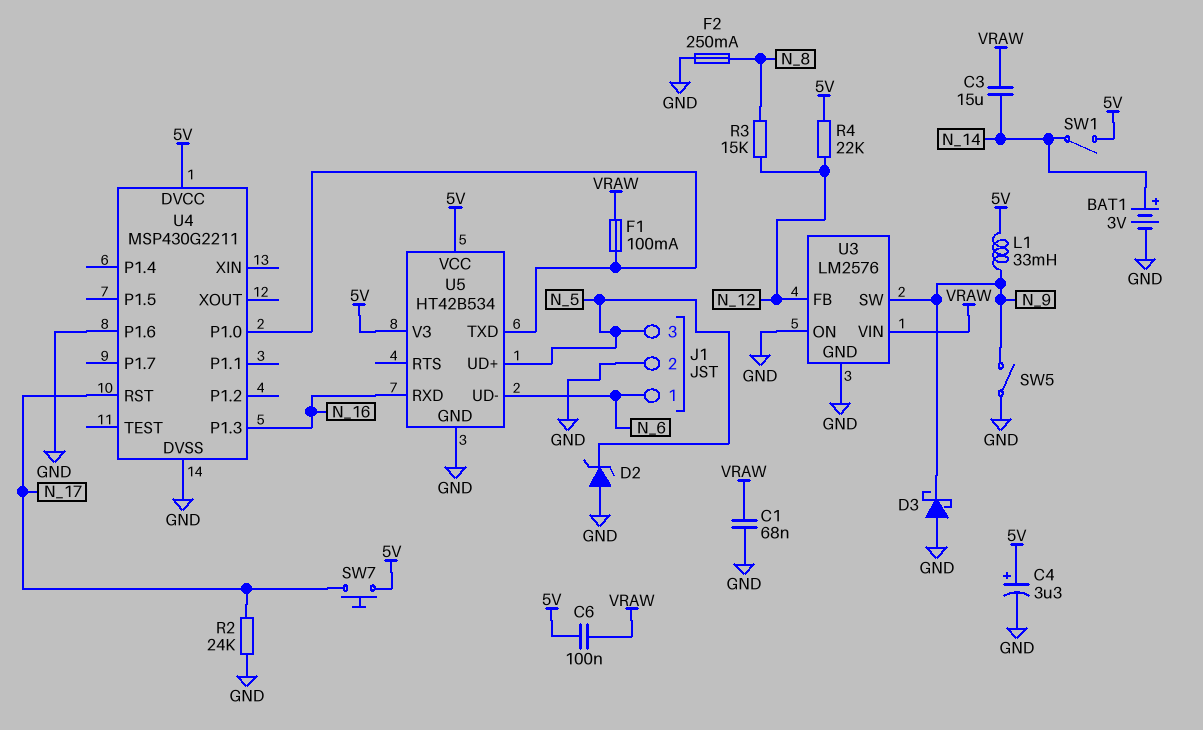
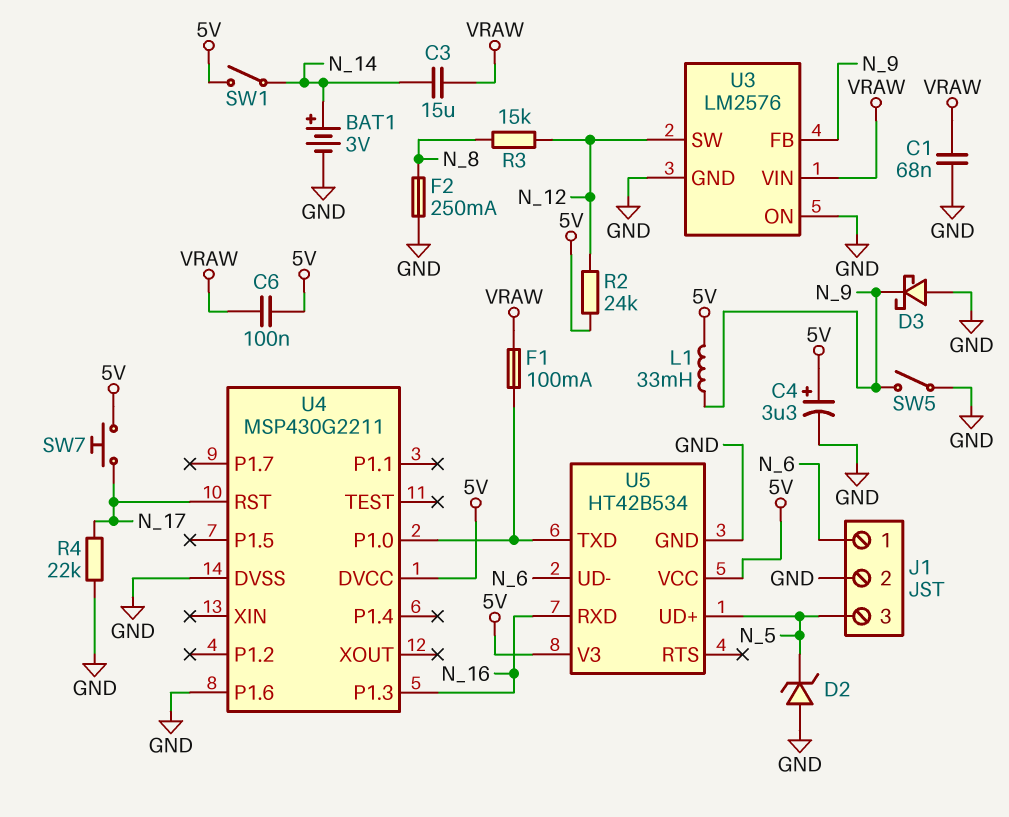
R2: 24k (GND, N_17) -> 24k (5V, N_12)
R4: 22k (5V, N_12) -> 22k (GND, N_17)
U3 pin FB: N_12 -> N_9
U3 pin SW: N_9 -> N_12

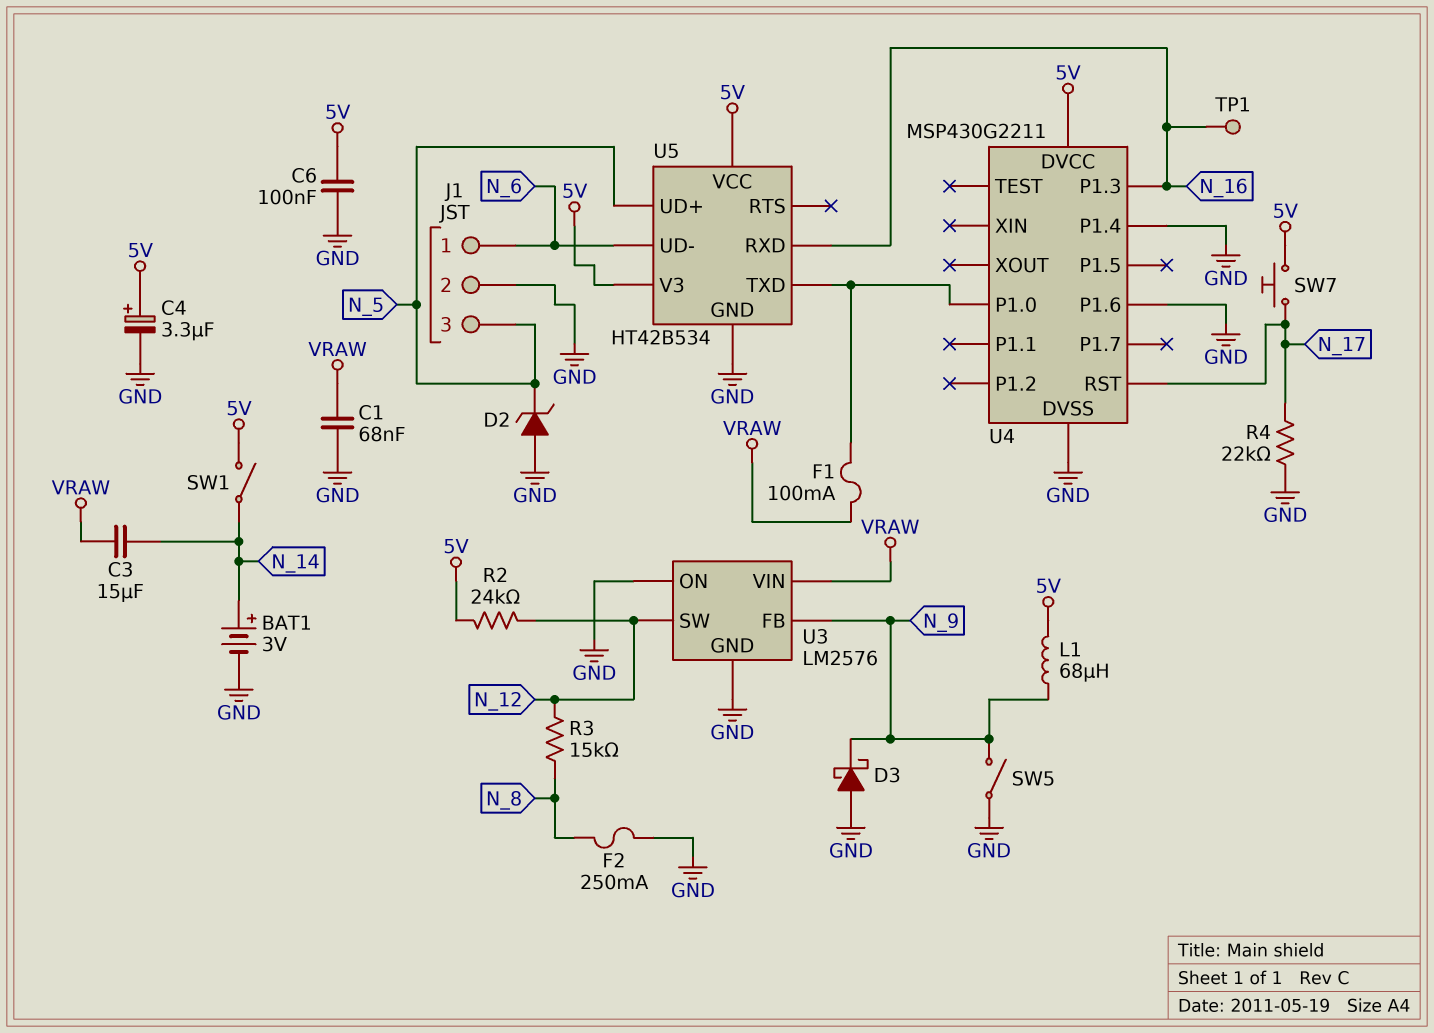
C6: 100nF (5V, VRAW) -> 100nF (5V, GND)
L1: 33mH (5V, N_9) -> 68uH (5V, N_9)
TP1: none -> test point (N_16)
U4 pin P1.4: none -> GND

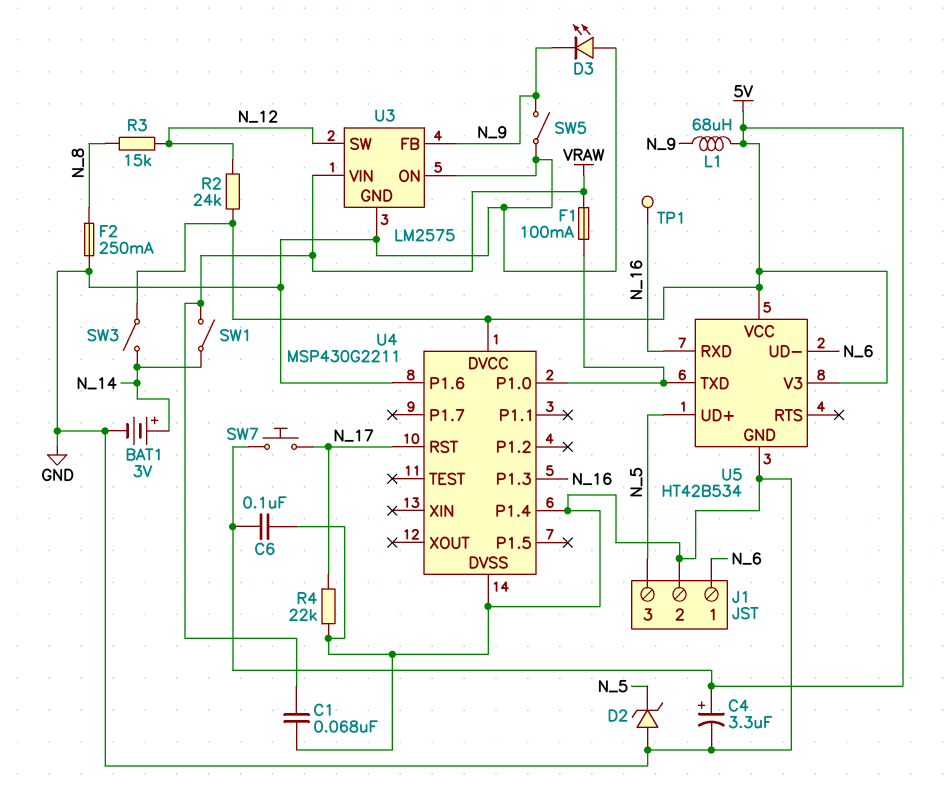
C3: 15uF (N_14, VRAW) -> none
D3: schottky (A GND, K N_9) -> LED (A GND, K N_9)
SW1: switch (5V, N_14) -> switch (N_14, VRAW)
SW3: none -> switch (5V, N_14)
U3: LM2576 -> LM2575

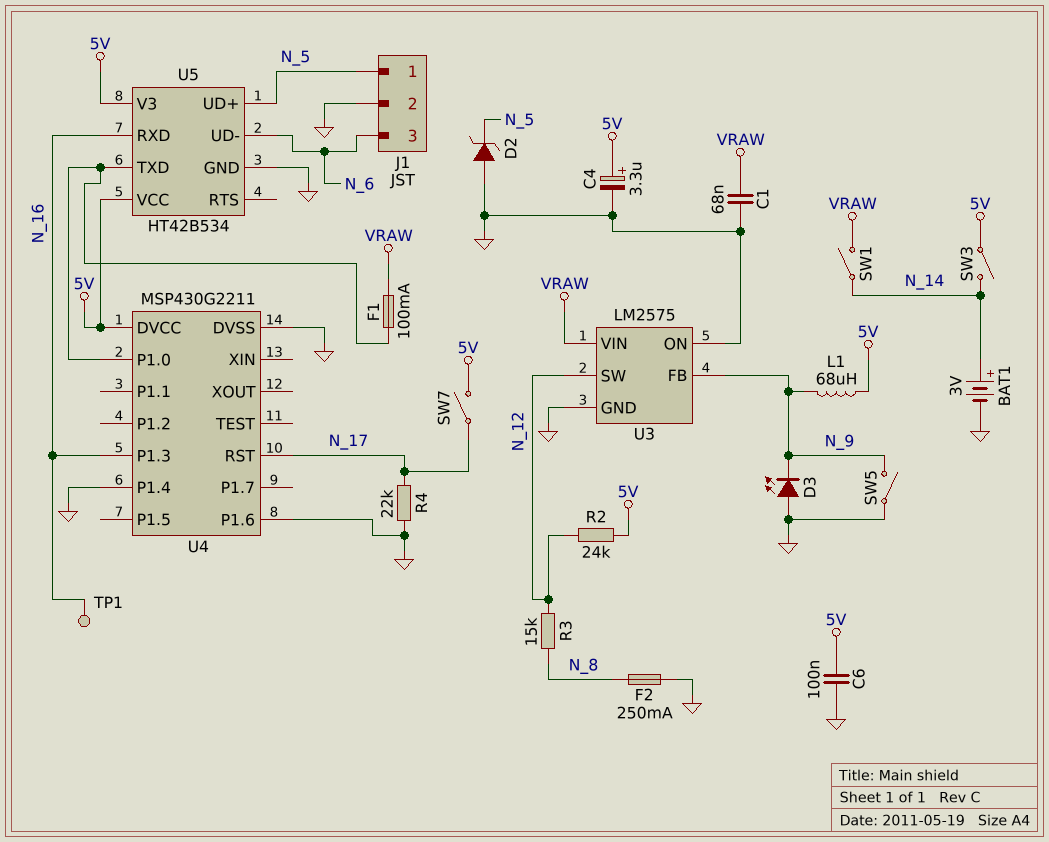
J1 pin 1: N_6 -> N_5
J1 pin 3: N_5 -> N_6
SW7: button (5V, N_17) -> switch (5V, N_17)

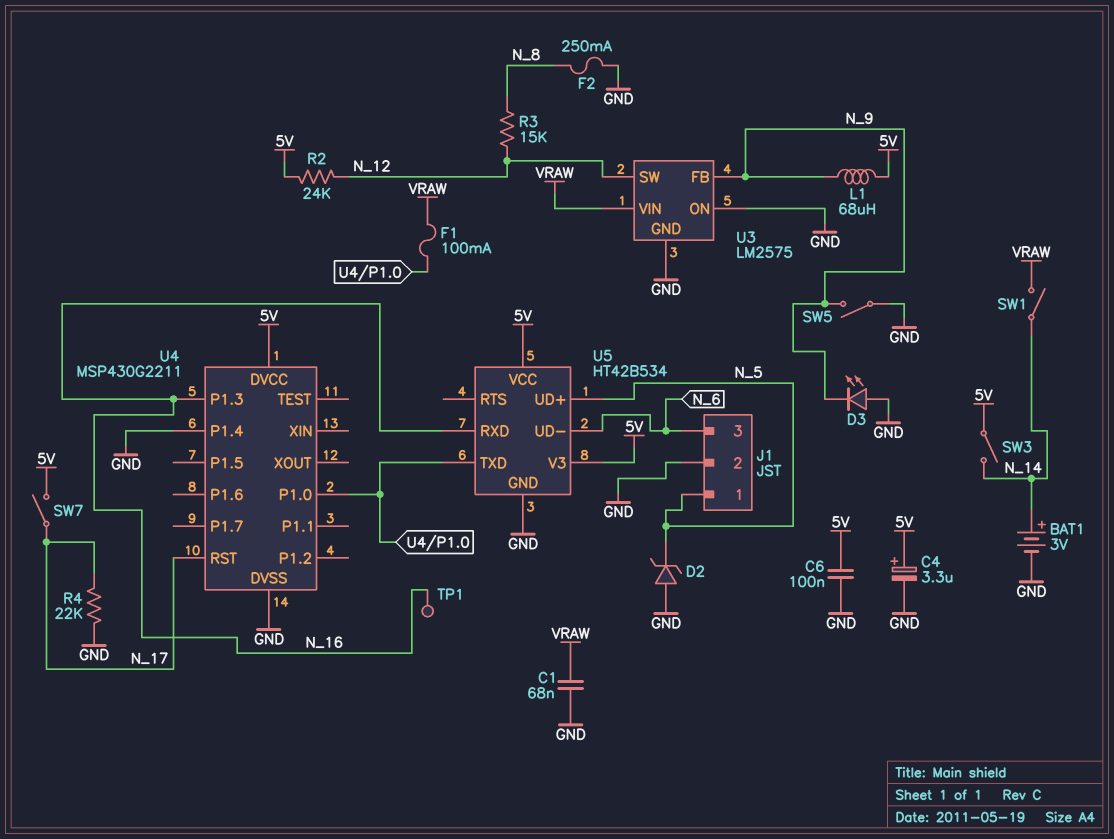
U4 pin P1.6: GND -> none

